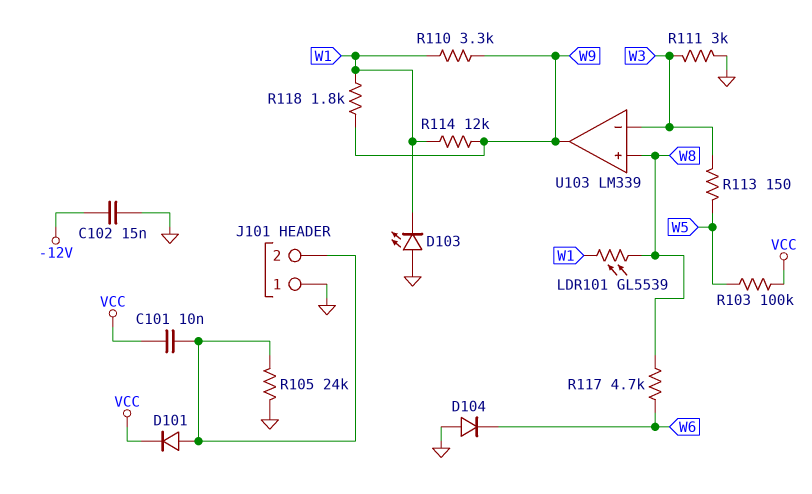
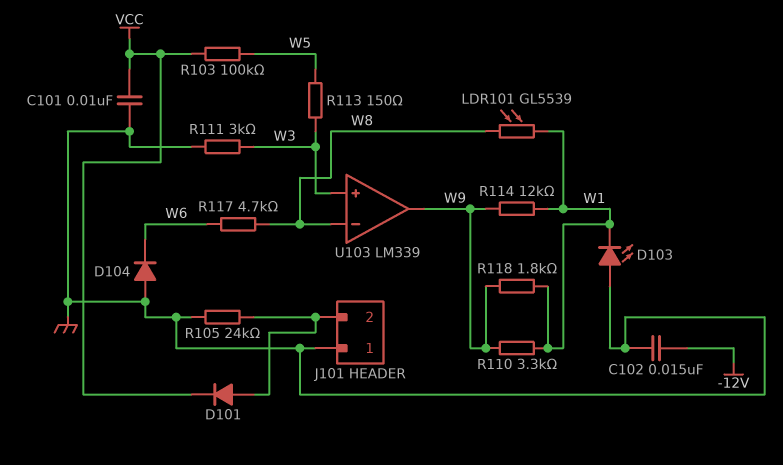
C101: 10nF (J101/2, VCC) -> 10nF (GND, VCC)
U103 pin in+: W8 -> W3
U103 pin in-: W3 -> W8

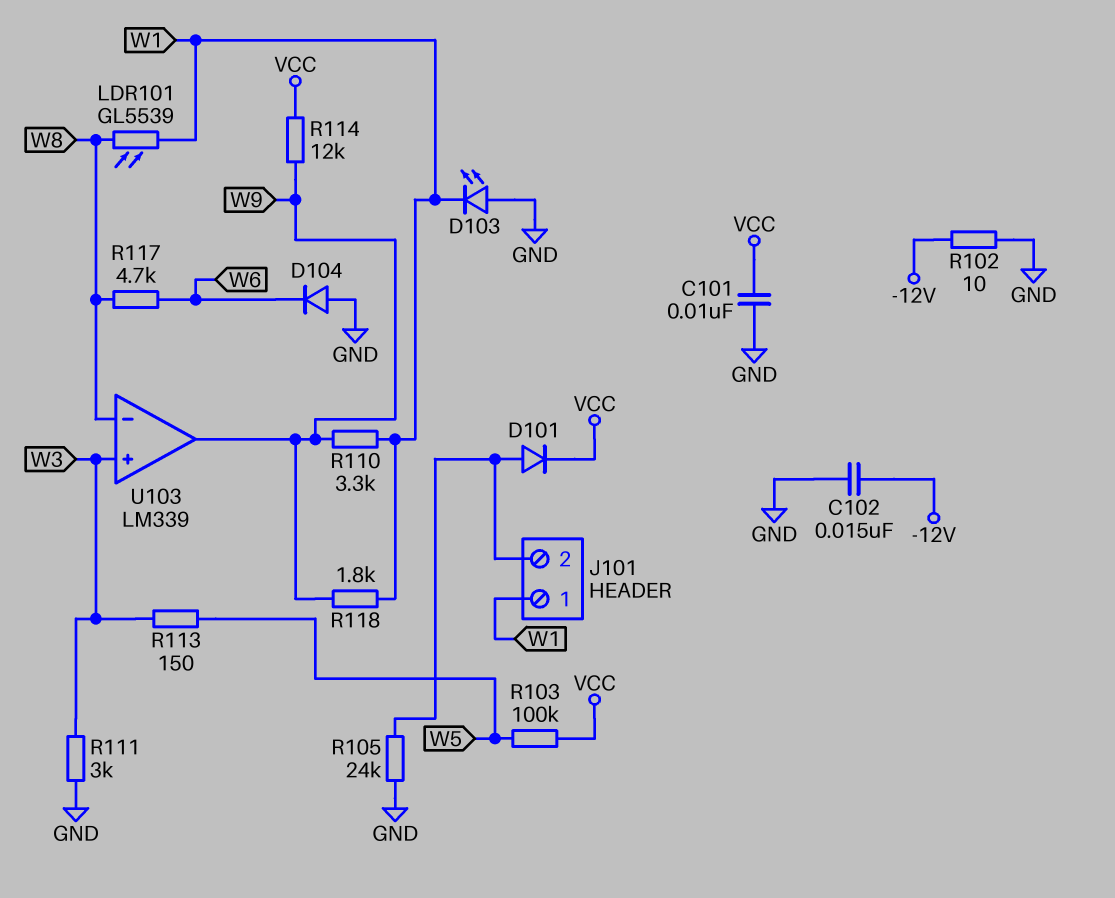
J101 pin 1: GND -> W1
R102: none -> 10 (-12V, GND)
R114: 12k (W1, W9) -> 12k (VCC, W9)

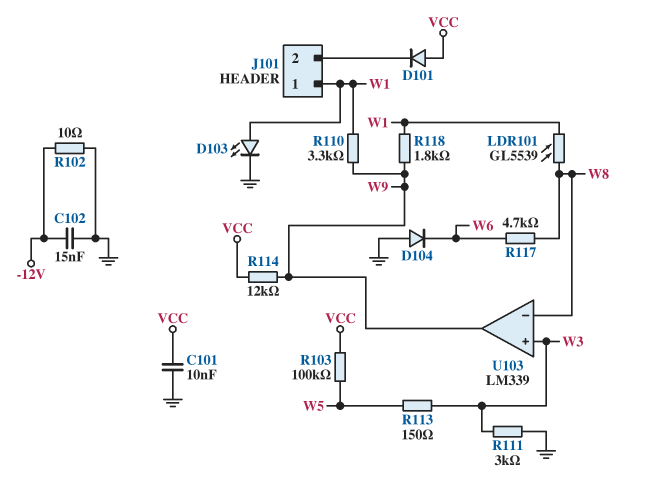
D101: diode (A J101/2, K VCC) -> diode (A VCC, K J101/2)
D103: LED (A GND, K W1) -> LED (A W1, K GND)
R105: 24k (GND, J101/2) -> none

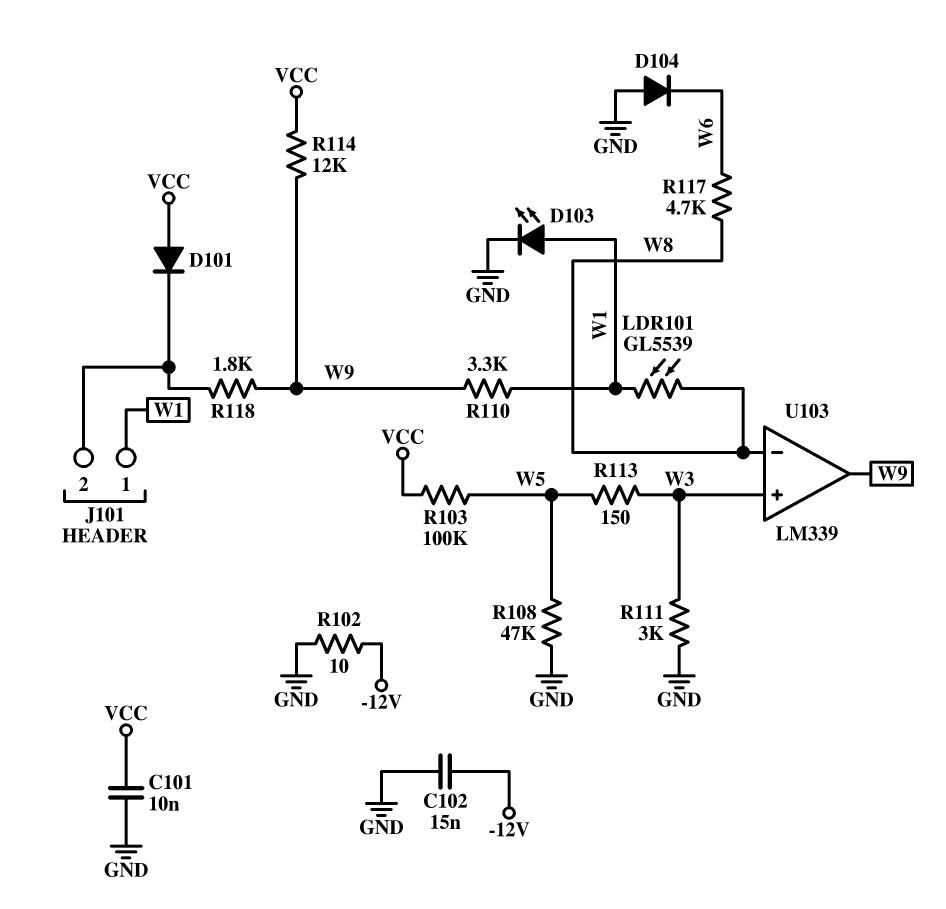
R108: none -> 47k (GND, W5)
R118: 1.8k (W1, W9) -> 1.8k (J101/2, W9)

